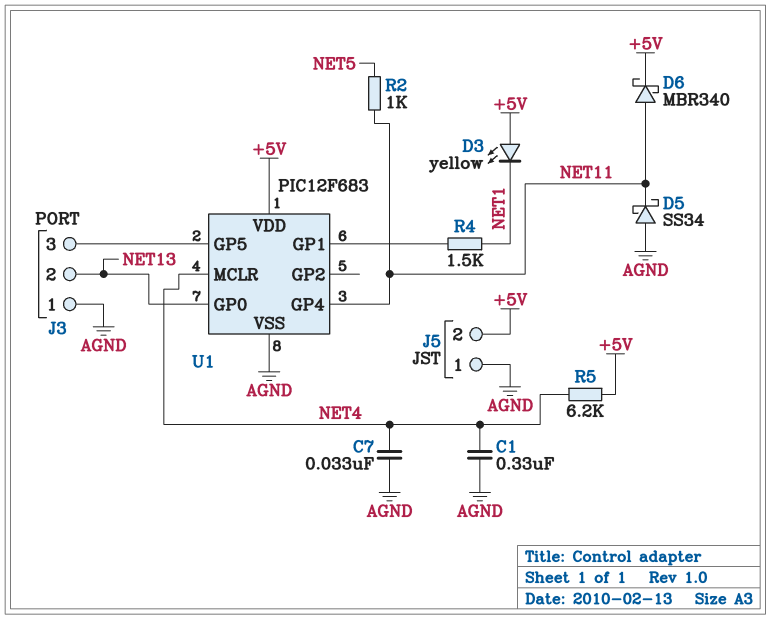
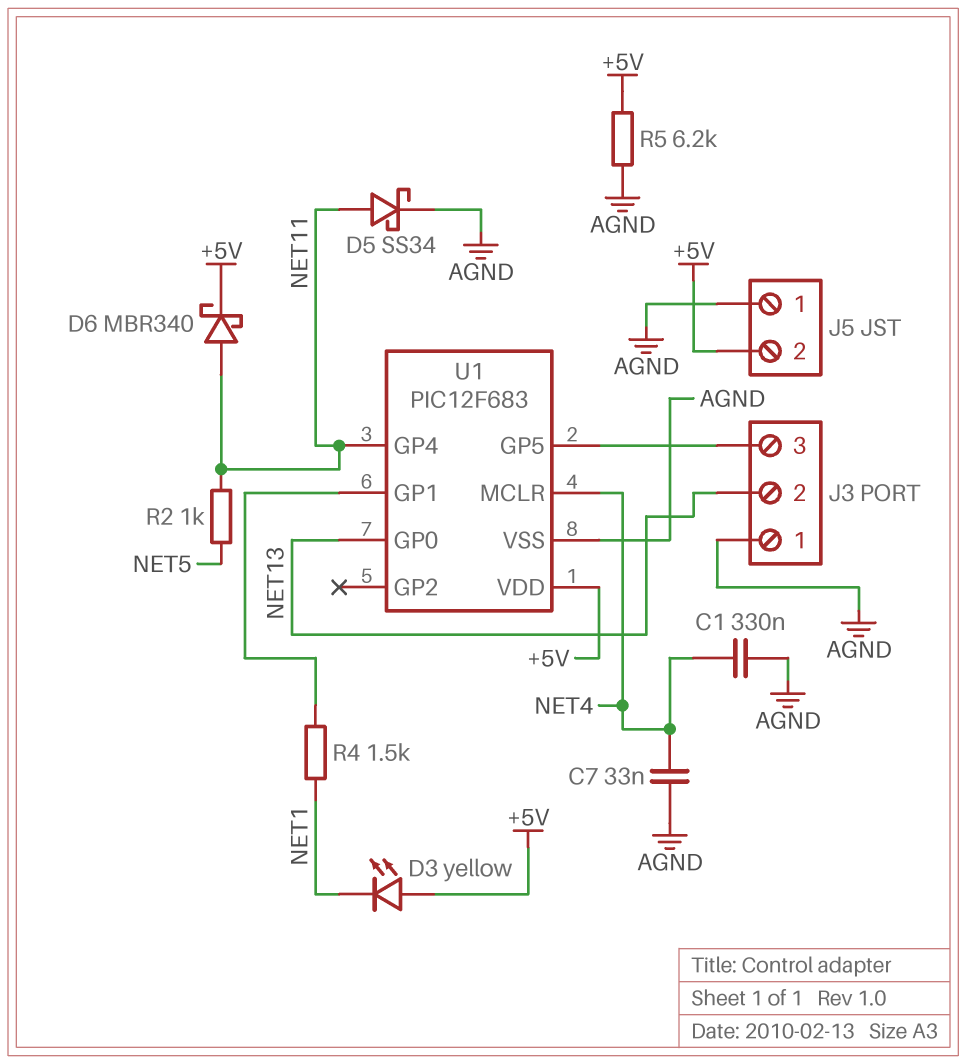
D5: schottky SS34 (A AGND, K NET11) -> schottky SS34 (A NET11, K AGND)
R5: 6.2k (+5V, NET4) -> 6.2k (+5V, AGND)

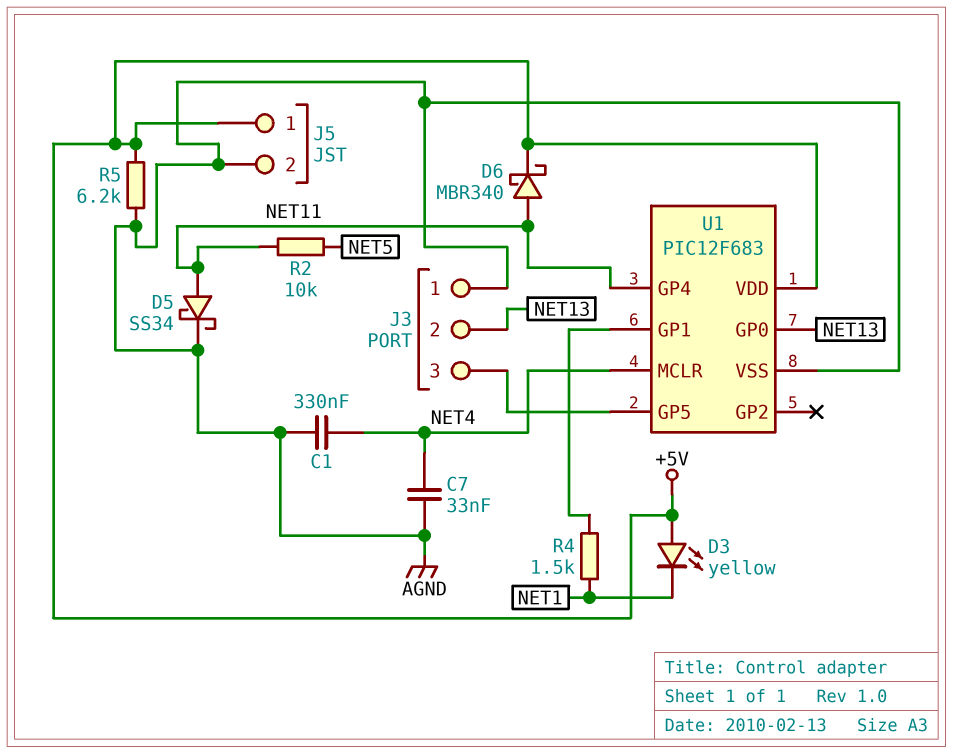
J5 pin 1: AGND -> +5V
J5 pin 2: +5V -> AGND
R2: 1k (NET5, NET11) -> 10k (NET5, NET11)

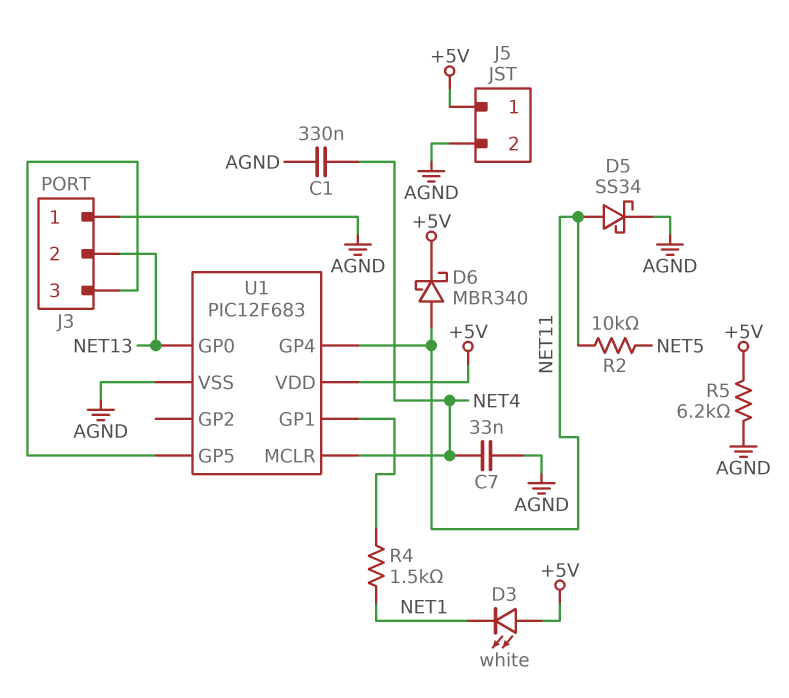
D3: LED yellow (A +5V, K NET1) -> LED white (A +5V, K NET1)

